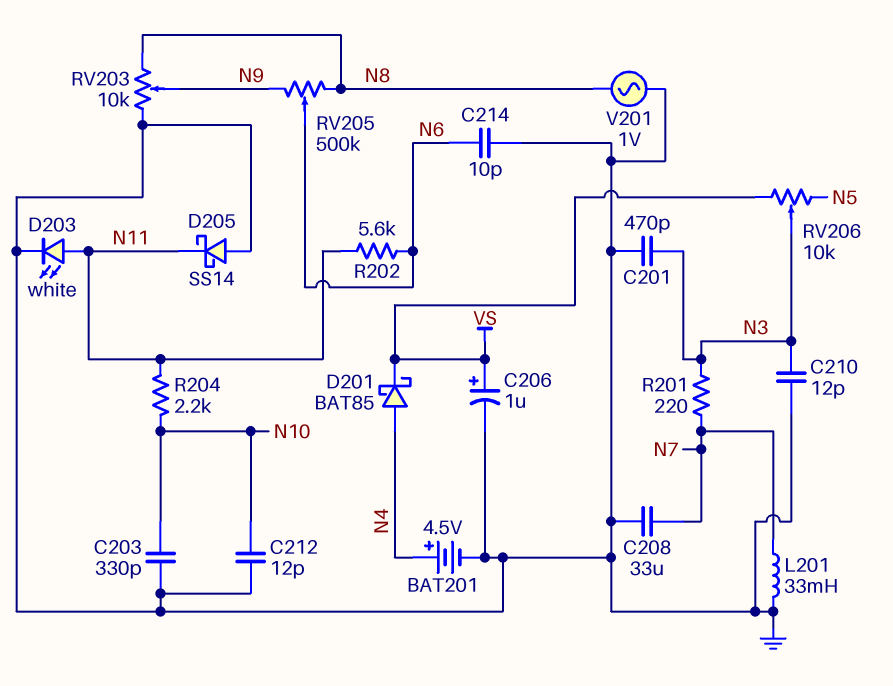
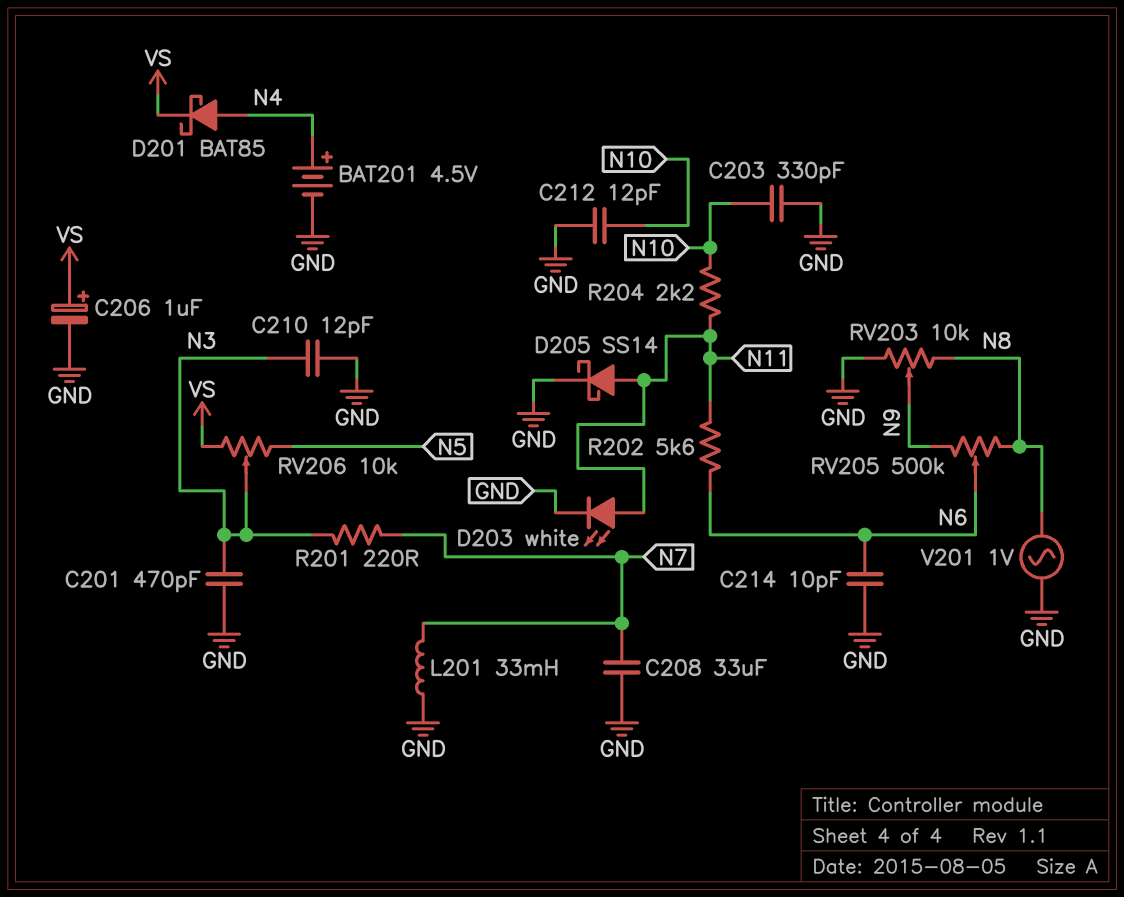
D205: schottky SS14 (A GND, K N11) -> schottky SS14 (A N11, K GND)

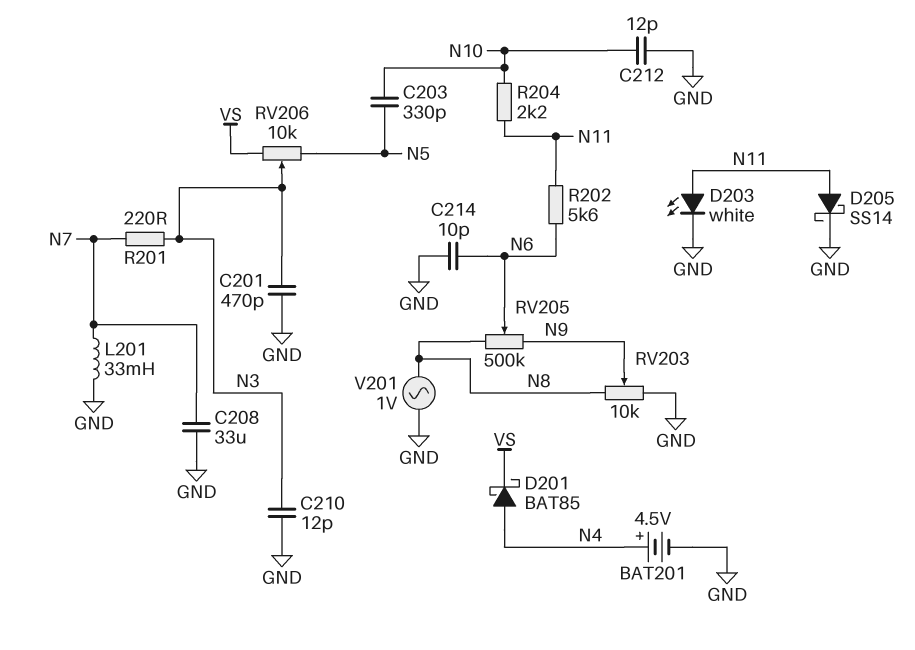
C203: 330pF (GND, N10) -> 330pF (N5, N10)
C206: 1uF (plus VS, minus GND) -> none

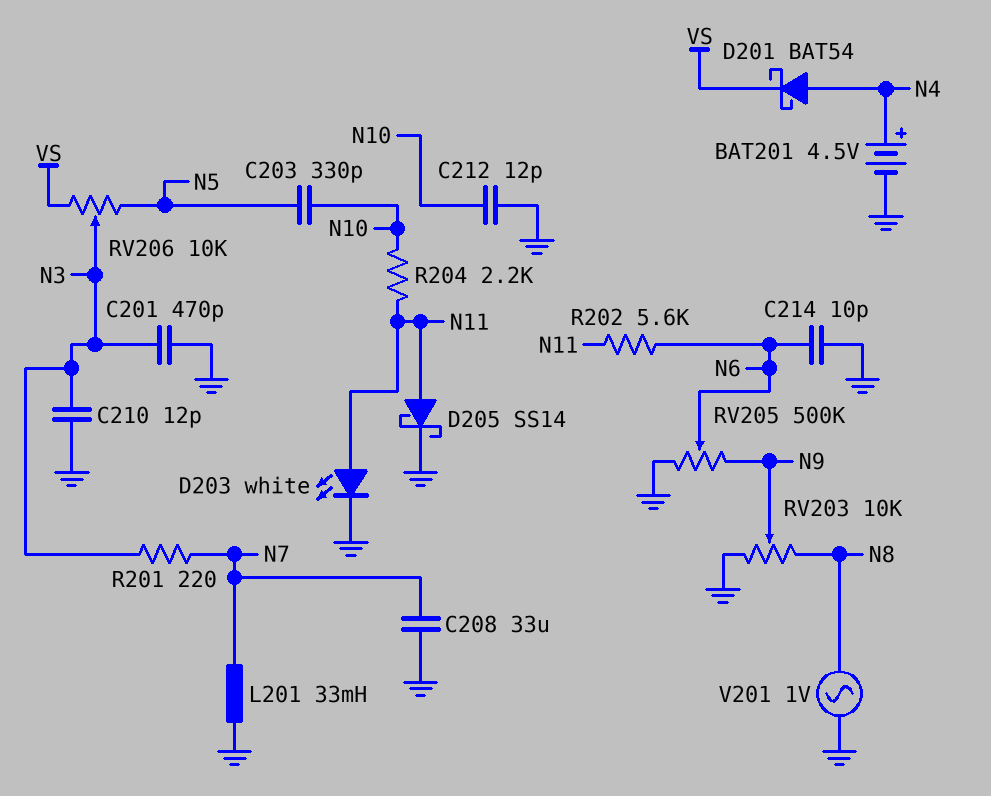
D201: schottky BAT85 (A N4, K VS) -> schottky BAT54 (A N4, K VS)
RV205: 500k (N8, N9, wiper N6) -> 500k (GND, N9, wiper N6)

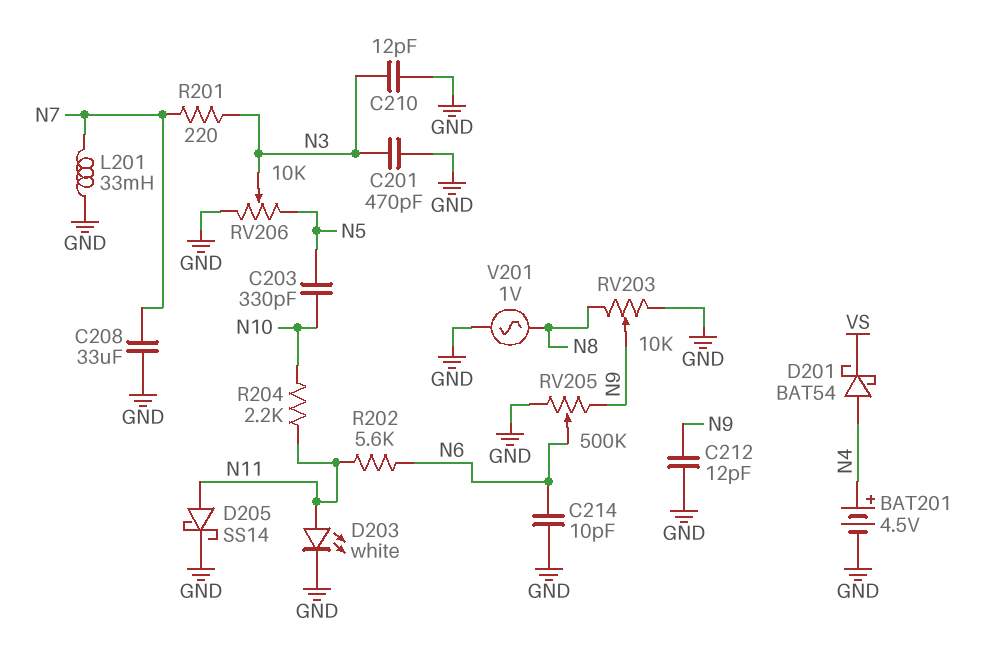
C212: 12pF (GND, N10) -> 12pF (GND, N9)
RV206: 10k (N5, VS, wiper N3) -> 10k (GND, N5, wiper N3)

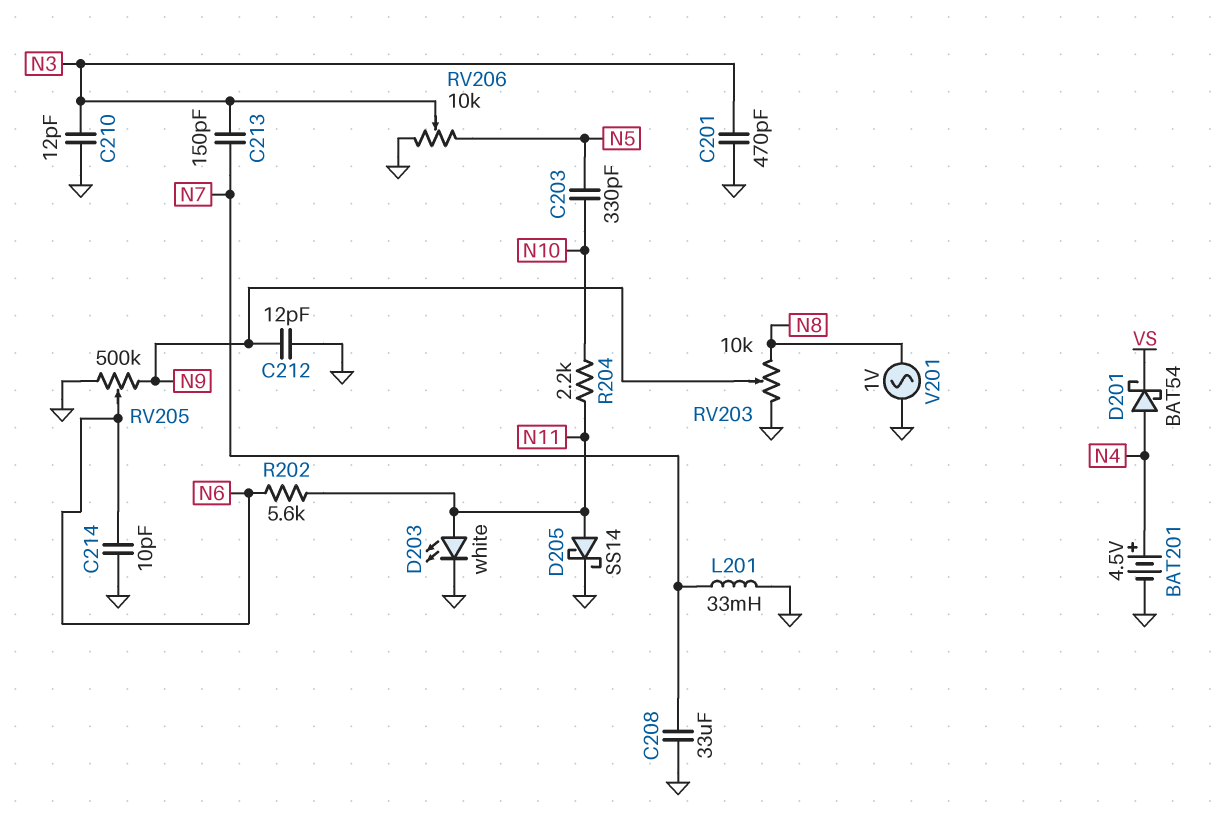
C213: none -> 150pF (N3, N7)
R201: 220 (N3, N7) -> none

